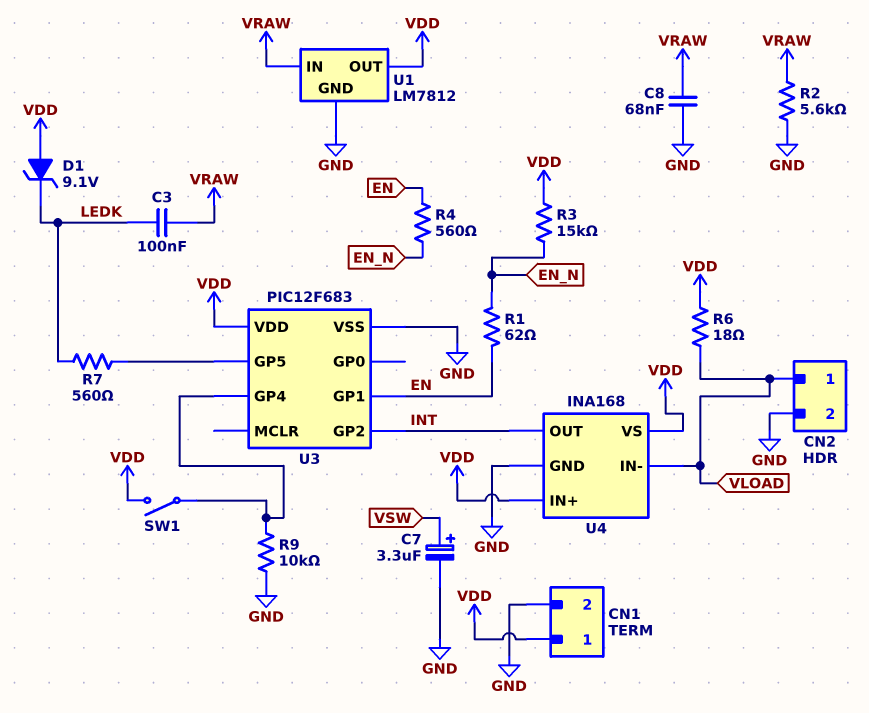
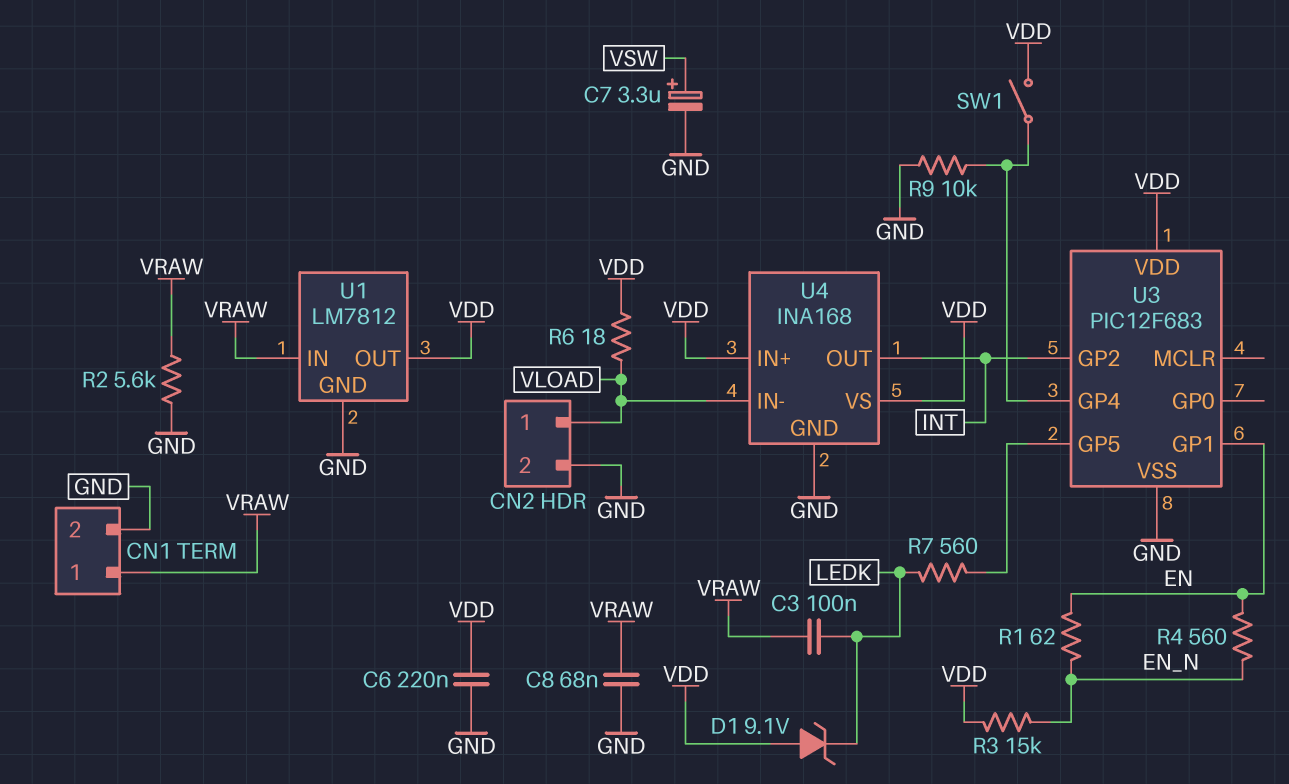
C6: none -> 220nF (GND, VDD)
CN1 pin 1: VDD -> VRAW

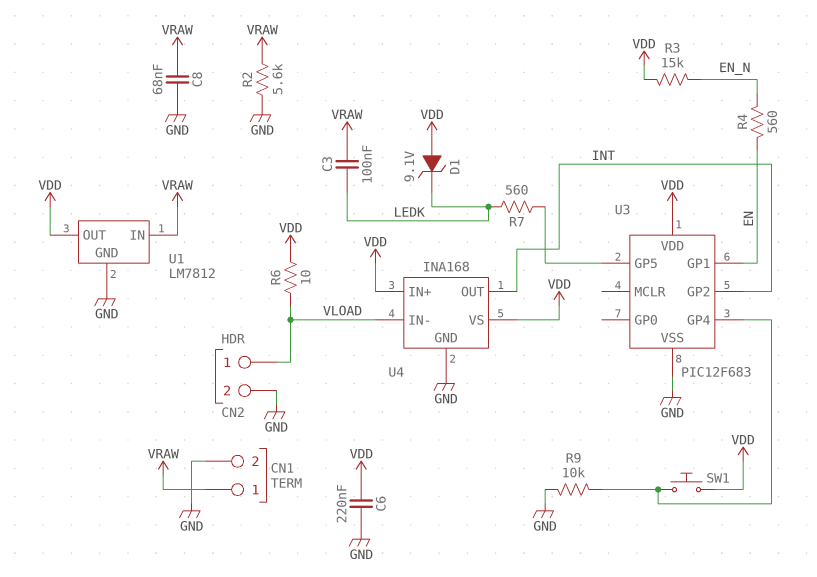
C7: 3.3uF (plus VSW, minus GND) -> none
R1: 62 (EN, EN_N) -> none
R6: 18 (VDD, VLOAD) -> 10 (VDD, VLOAD)
SW1: switch (U3/GP4, VDD) -> button (U3/GP4, VDD)

